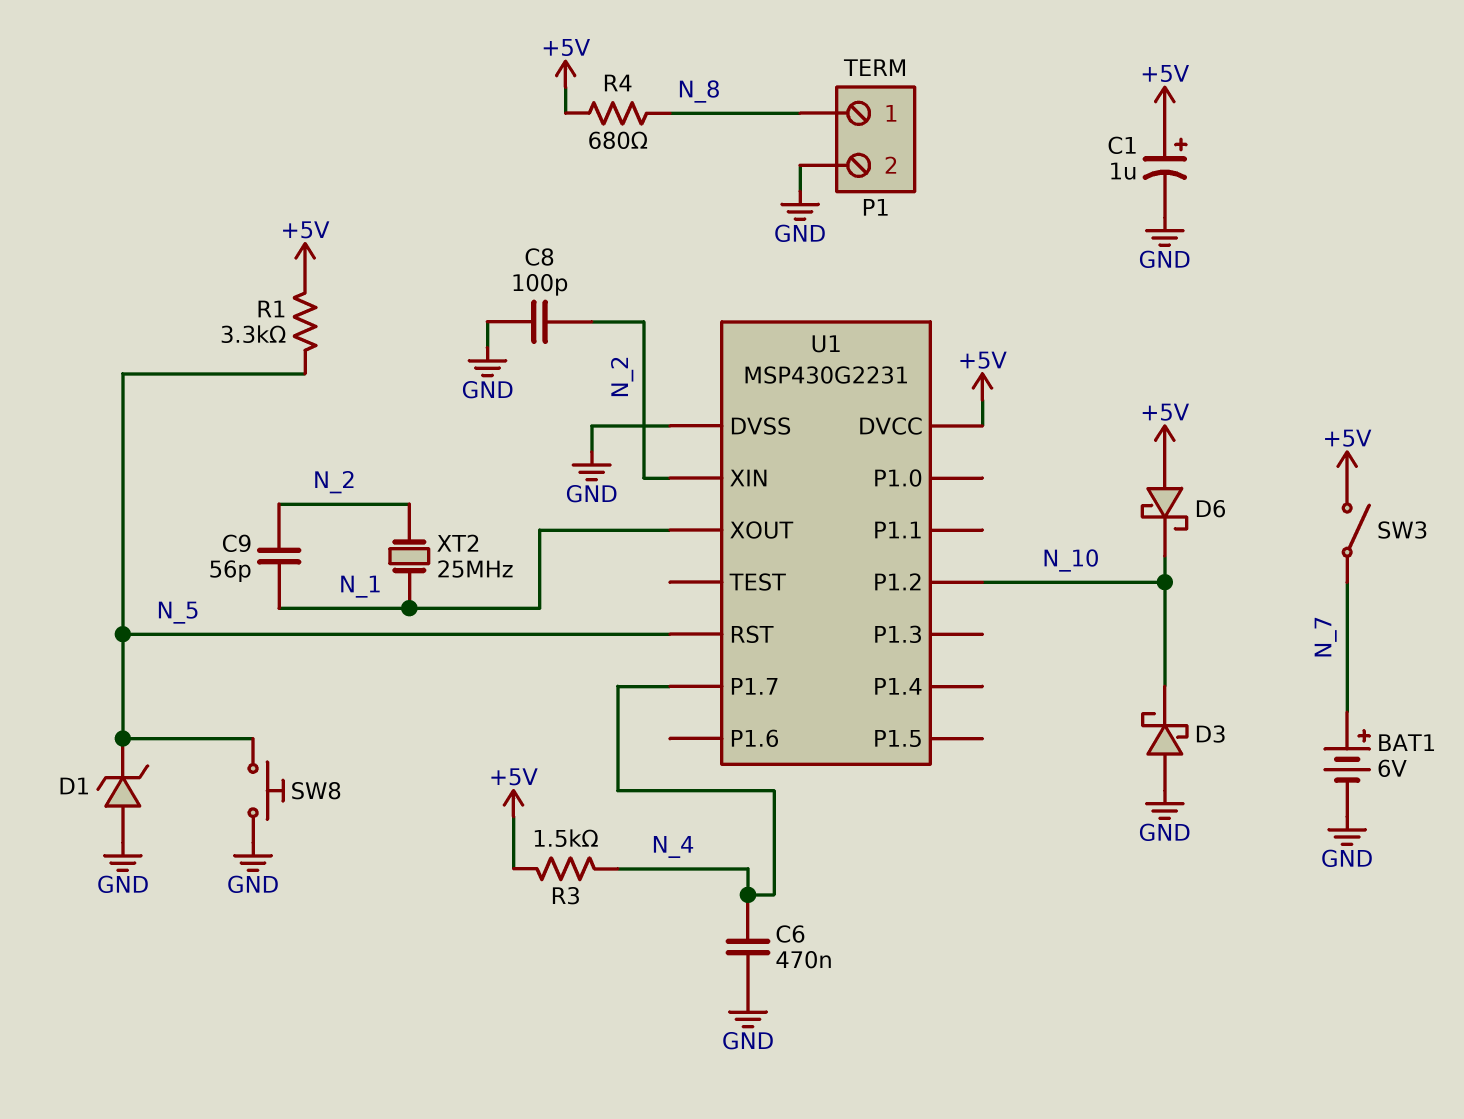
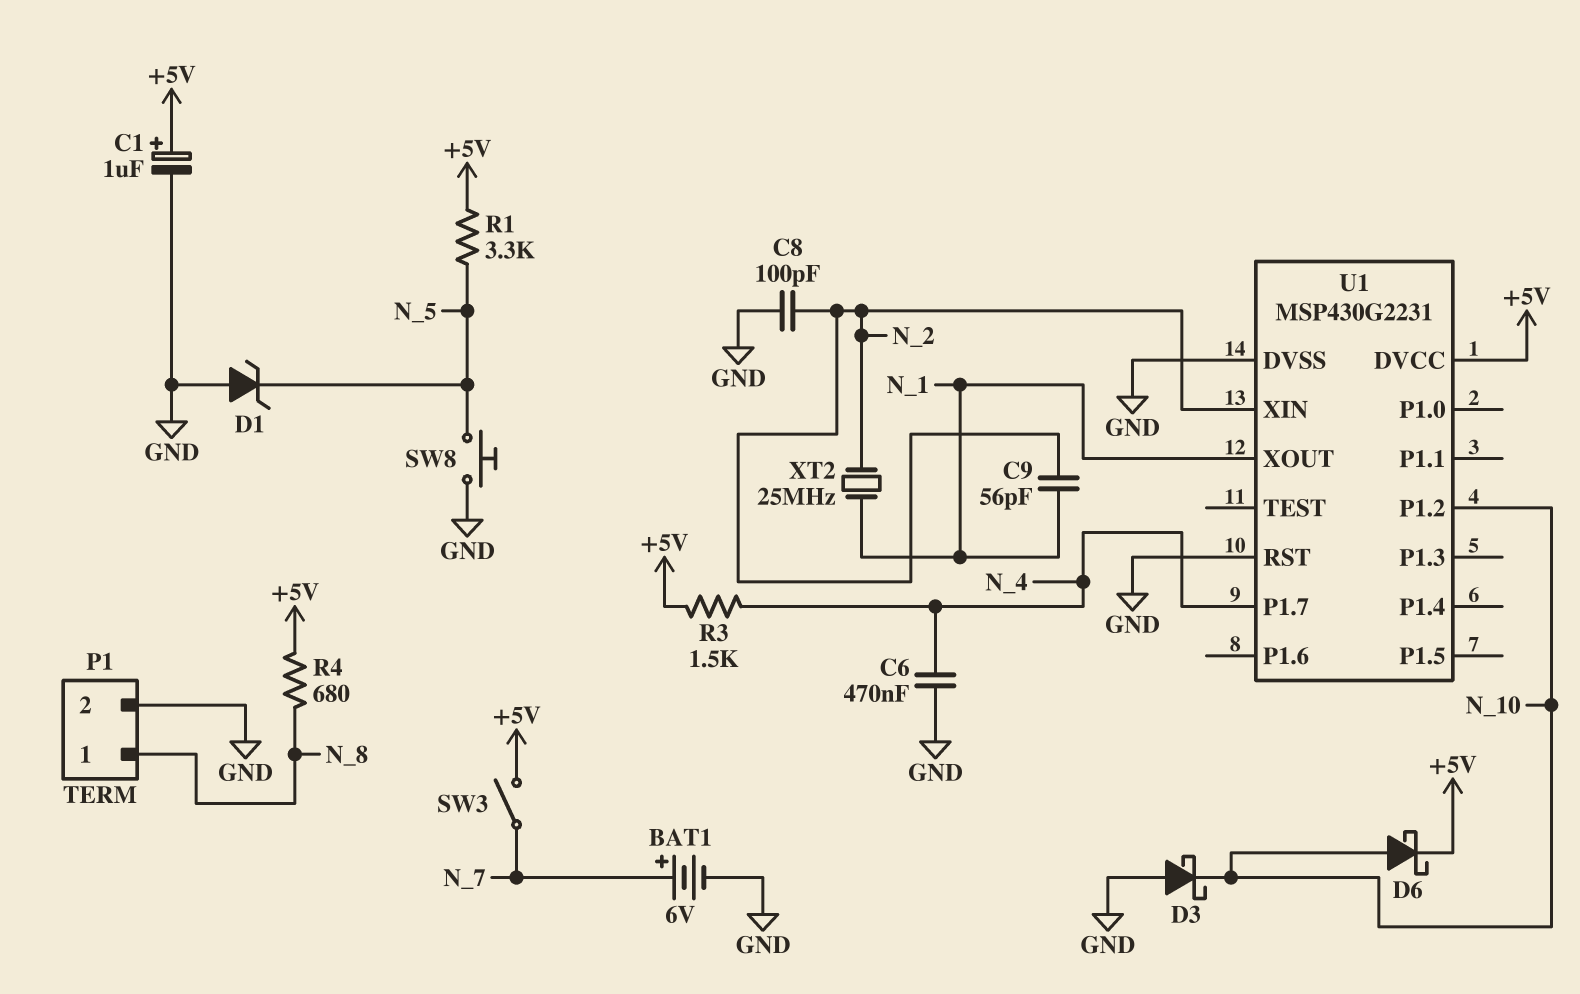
D6: schottky (A +5V, K N_10) -> schottky (A N_10, K +5V)
U1 pin RST: N_5 -> GND

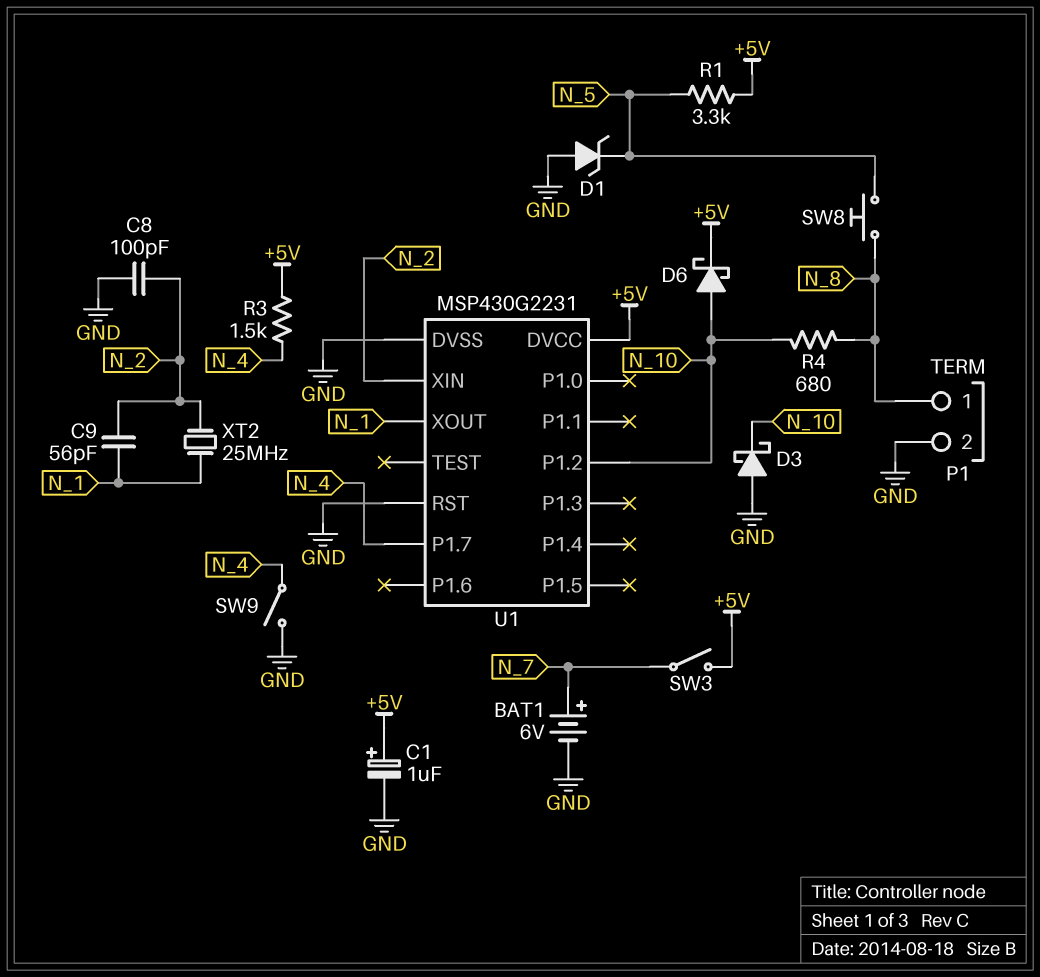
C6: 470nF (GND, N_4) -> none
R4: 680 (+5V, N_8) -> 680 (N_8, N_10)
SW8: button (GND, N_5) -> button (N_5, N_8)
SW9: none -> switch (GND, N_4)

